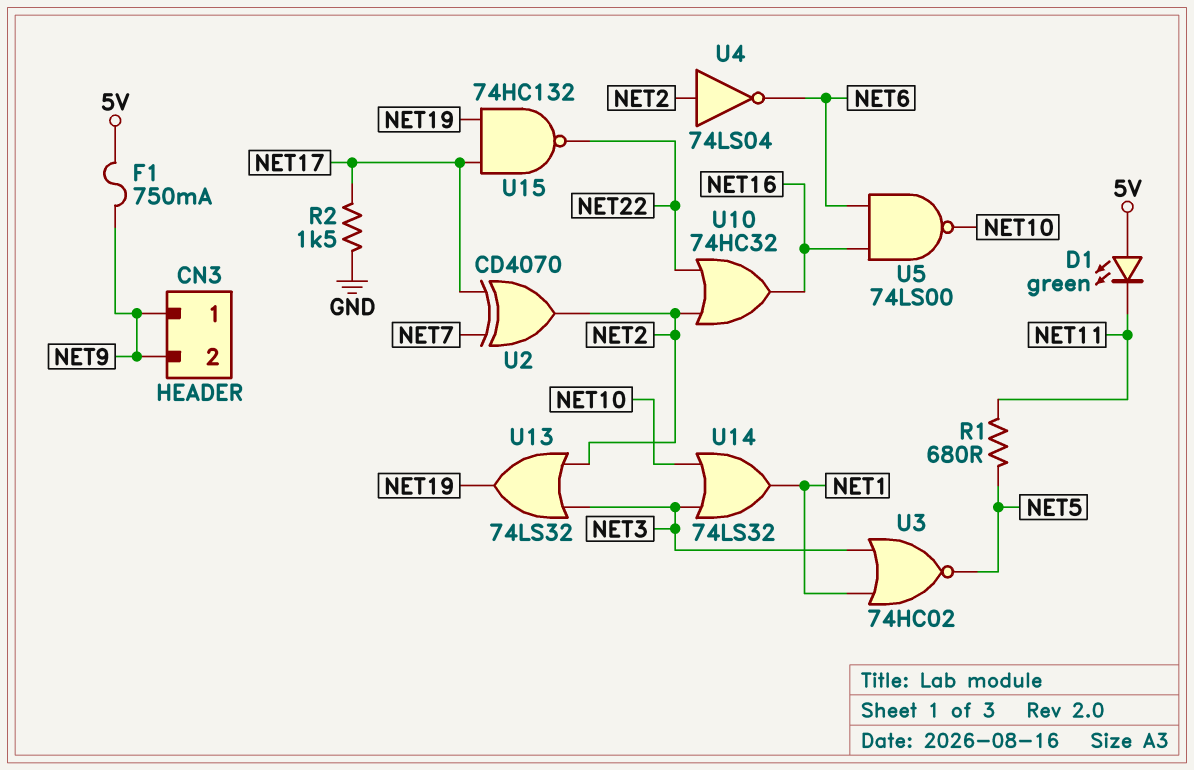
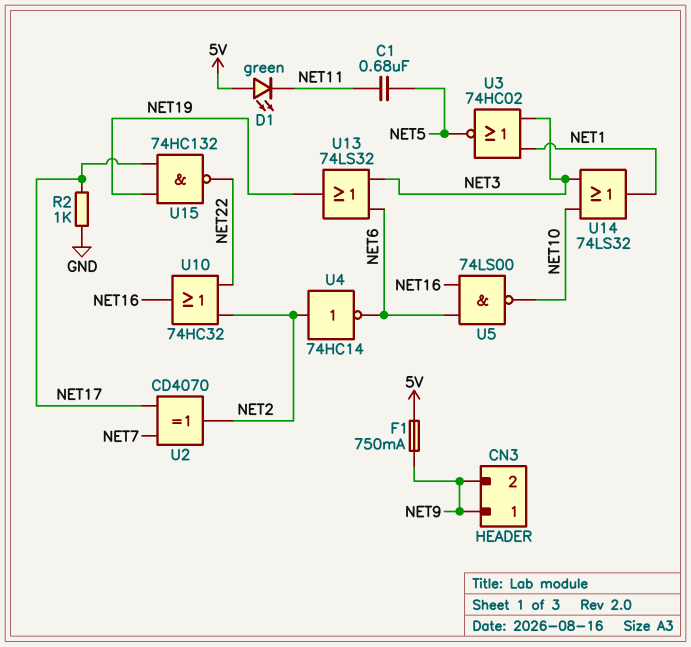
C1: none -> 680nF (NET5, NET11)
R1: 680 (NET5, NET11) -> none
R2: 1.5k (GND, NET17) -> 1k (GND, NET17)
U4: NOT 74LS04 (in NET2, out NET6) -> NOT 74HC14 (in NET2, out NET6)
U13: OR 74LS32 (in NET2, in NET3, out NET19) -> OR 74LS32 (in NET3, in NET6, out NET19)

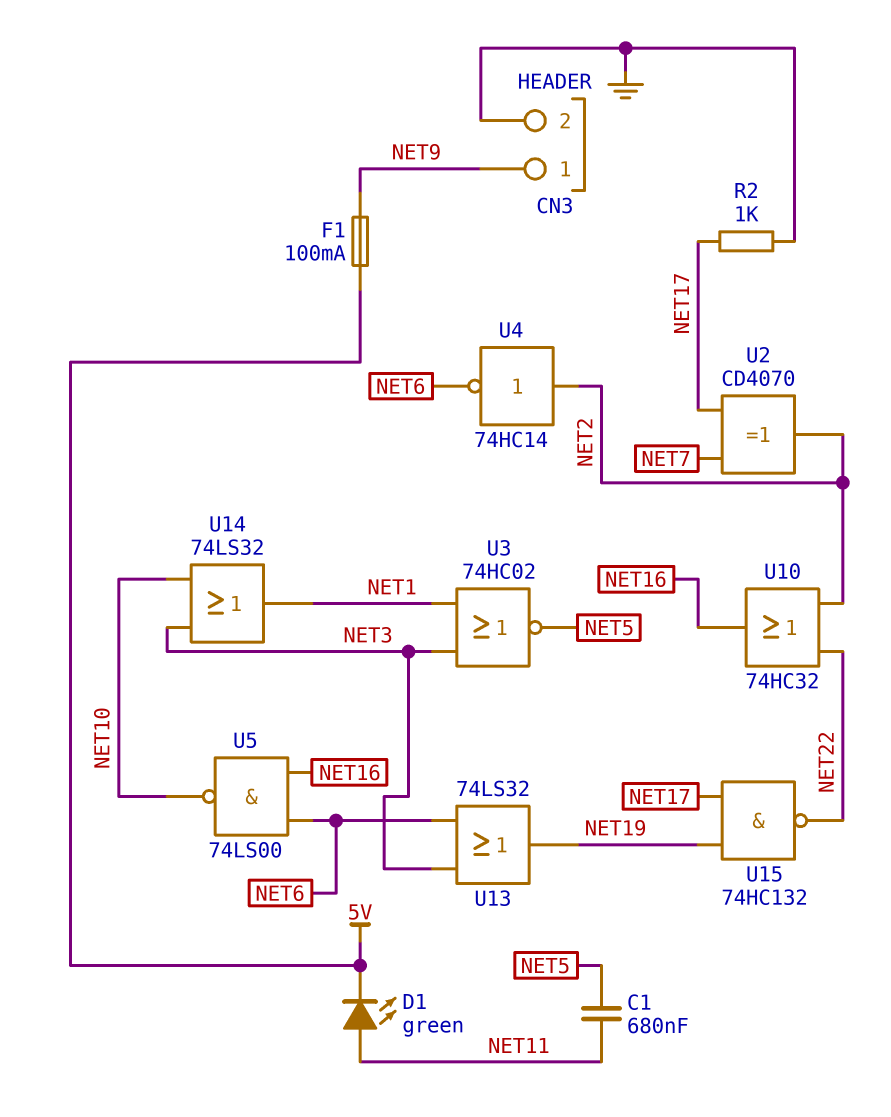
CN3 pin 2: NET9 -> GND
D1: LED green (A 5V, K NET11) -> LED green (A NET11, K 5V)
F1: 750mA (5V, NET9) -> 100mA (5V, NET9)

